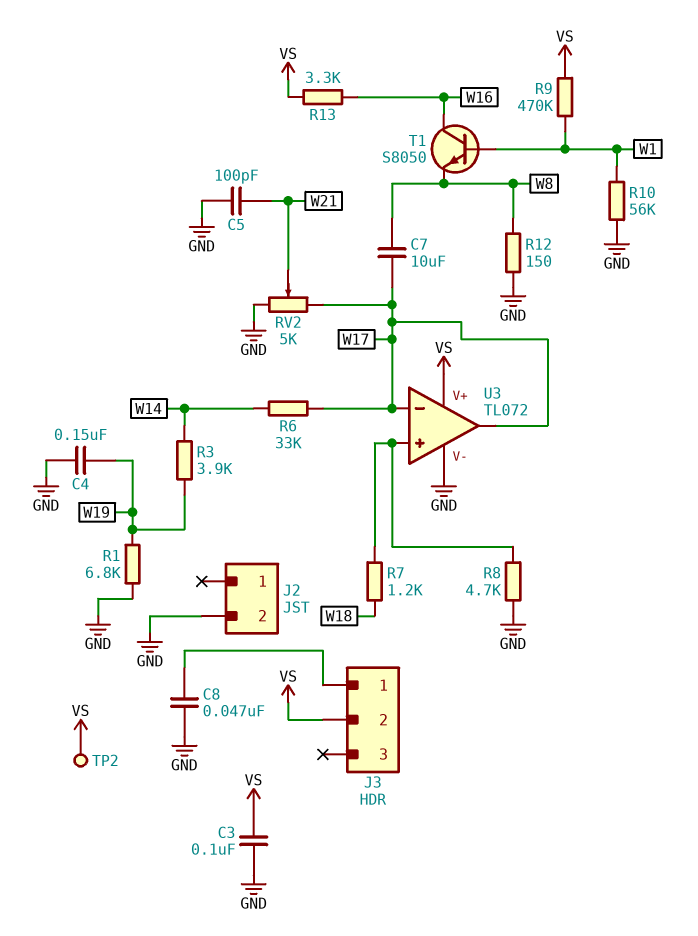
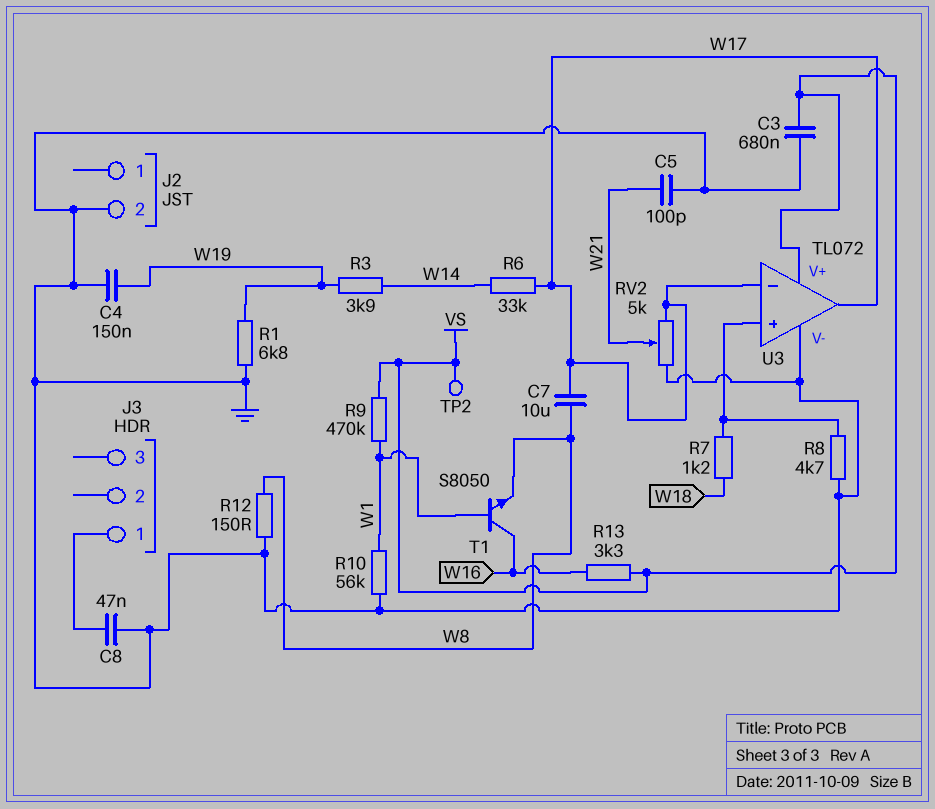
C3: 100nF (GND, VS) -> 680nF (GND, VS)
J3 pin 2: VS -> none

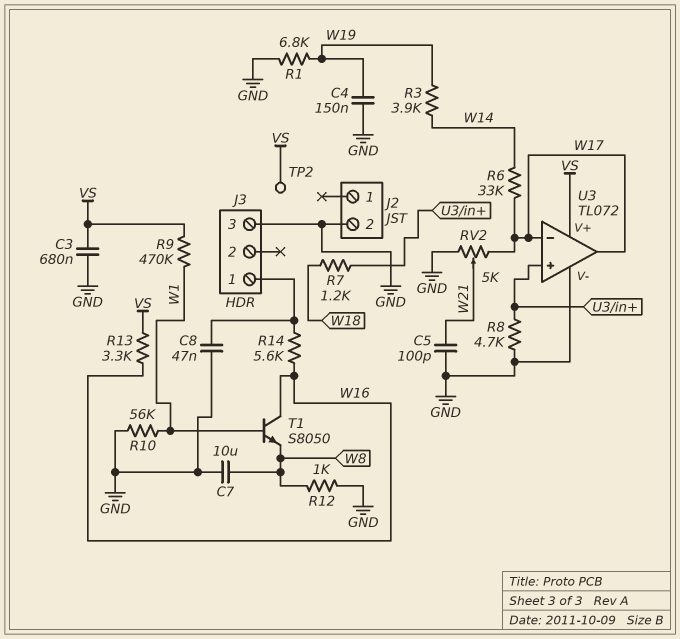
C7: 10uF (W8, W17) -> 10uF (GND, W8)
J3 pin 3: none -> GND
R12: 150 (GND, W8) -> 1k (GND, W8)
R14: none -> 5.6k (J3/1, W16)

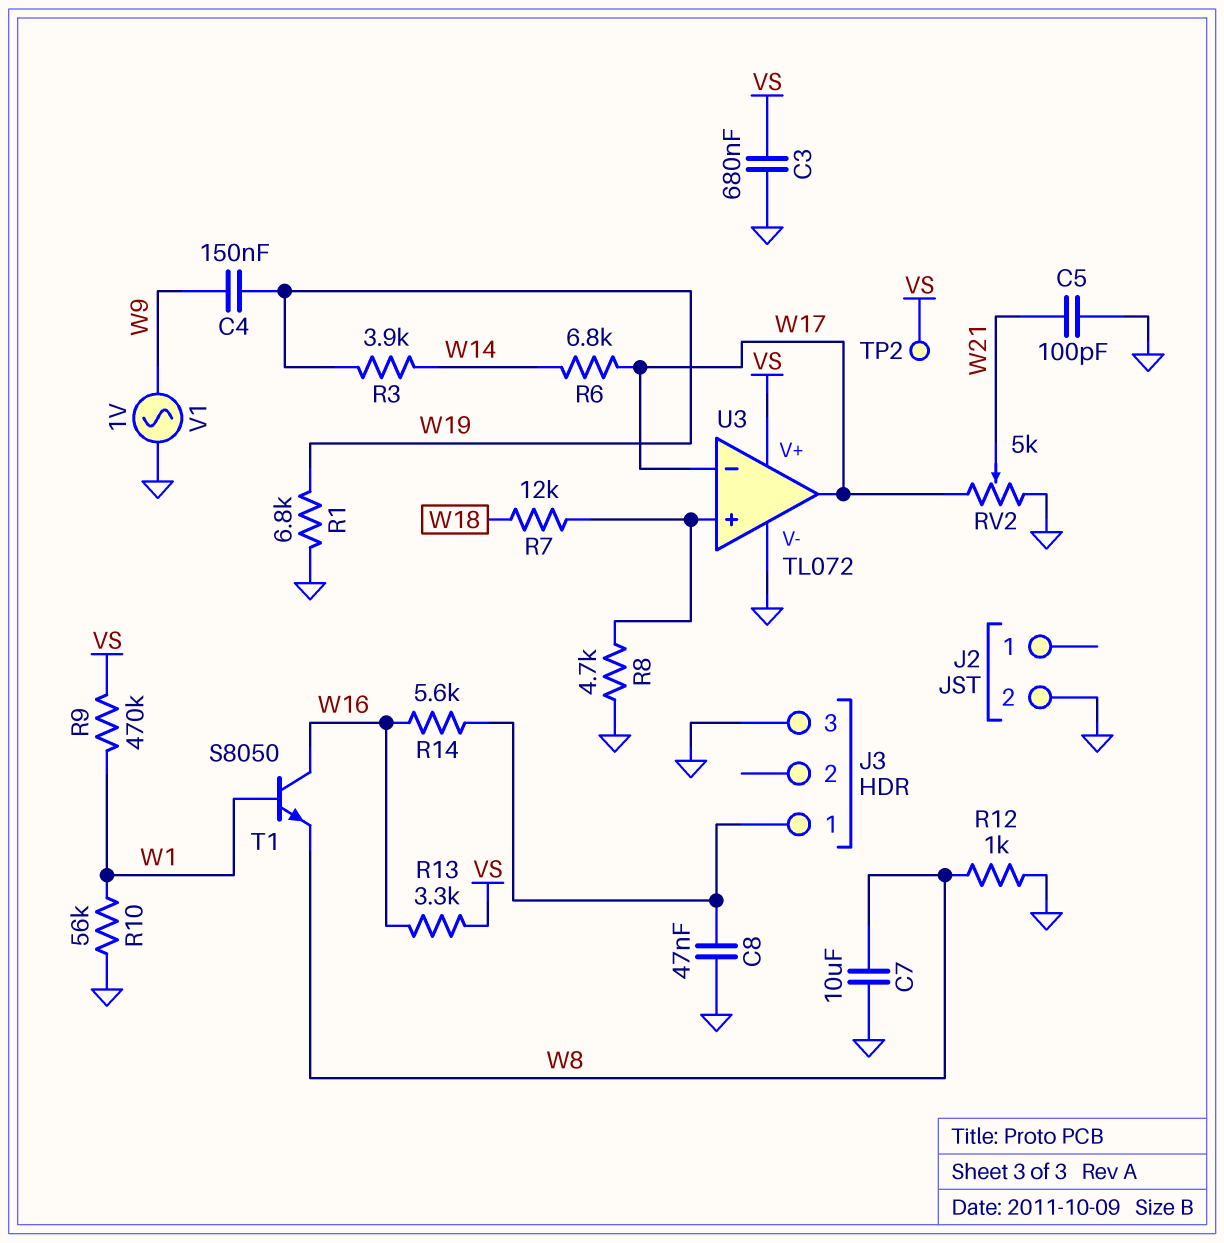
C4: 150nF (GND, W19) -> 150nF (W9, W19)
R6: 33k (W14, W17) -> 6.8k (W14, W17)
R7: 1.2k (U3/in+, W18) -> 12k (U3/in+, W18)
V1: none -> AC 1V (GND, W9)

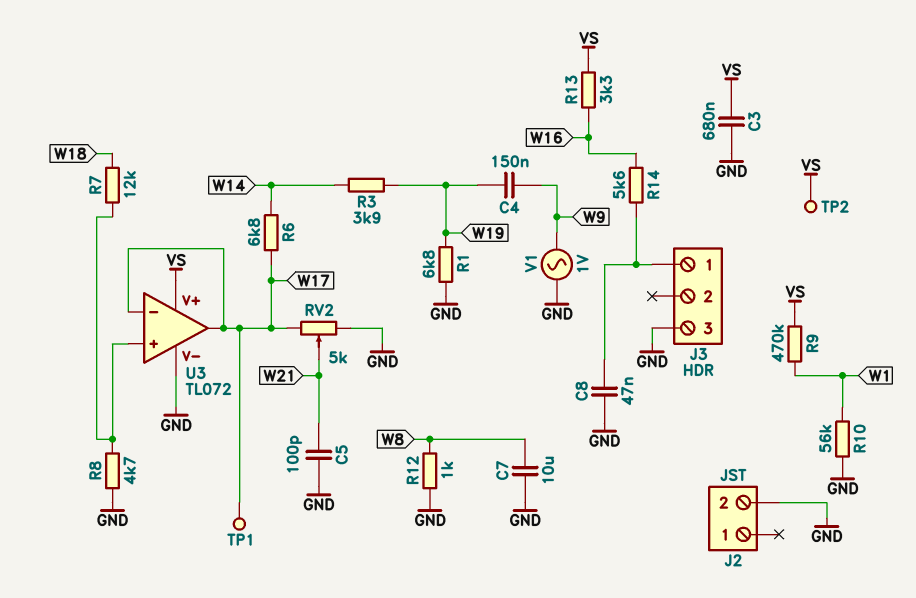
T1: NPN S8050 (B W1, C W16, E W8) -> none
TP1: none -> test point (W17)

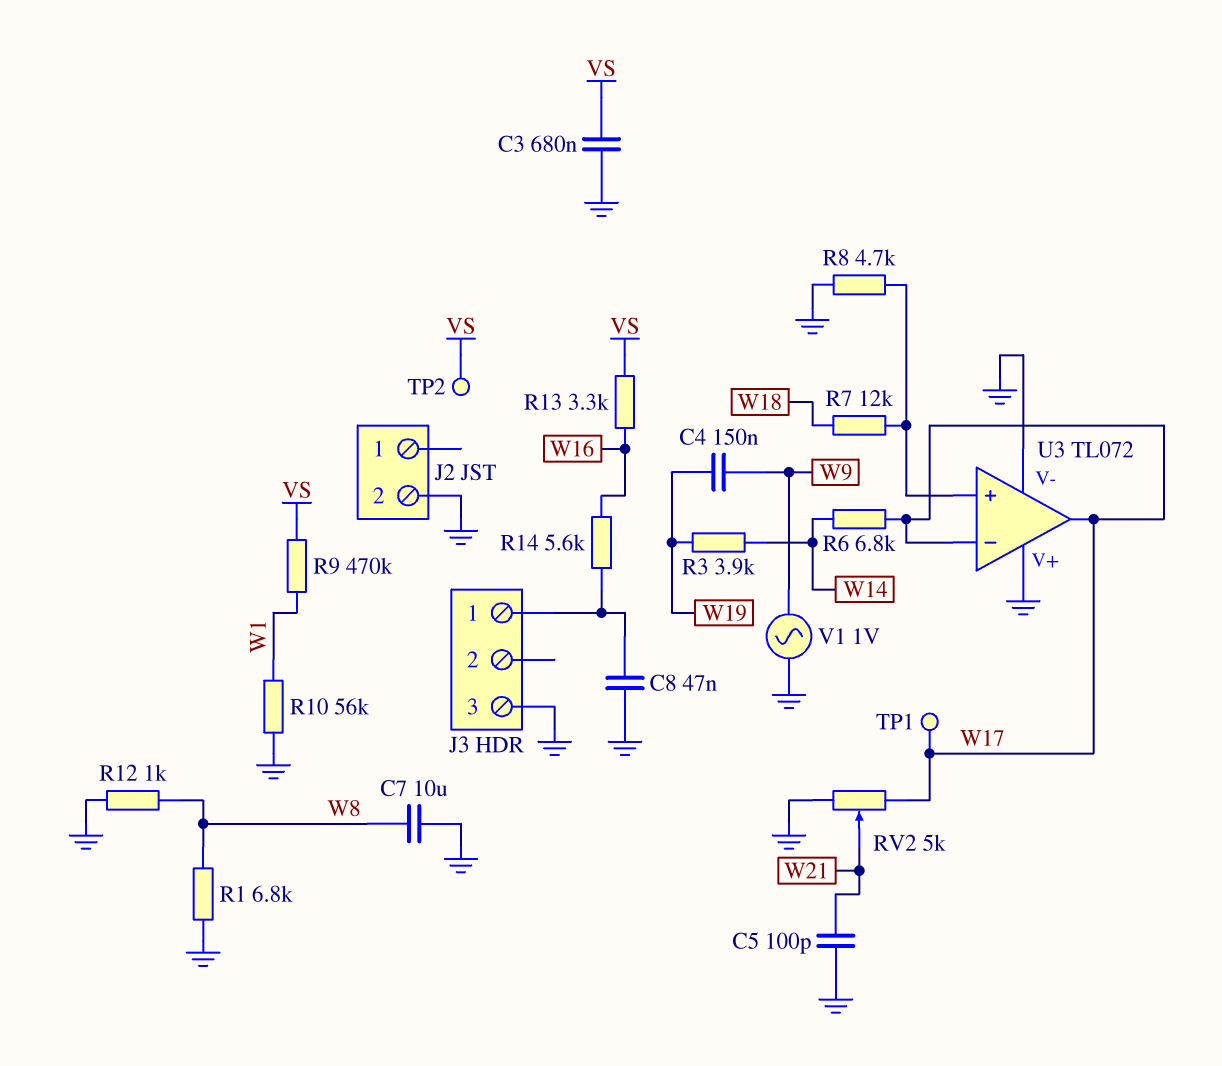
R1: 6.8k (GND, W19) -> 6.8k (GND, W8)
U3 pin V+: VS -> GND

